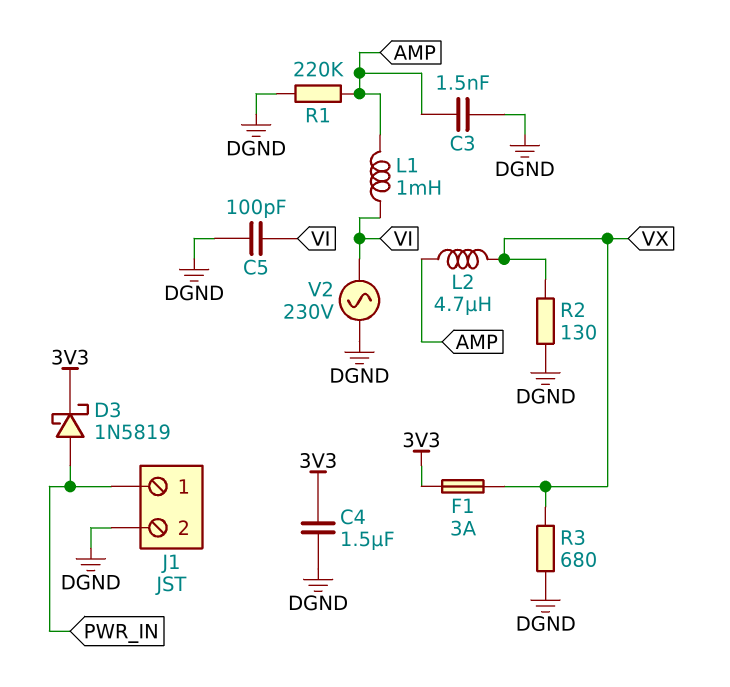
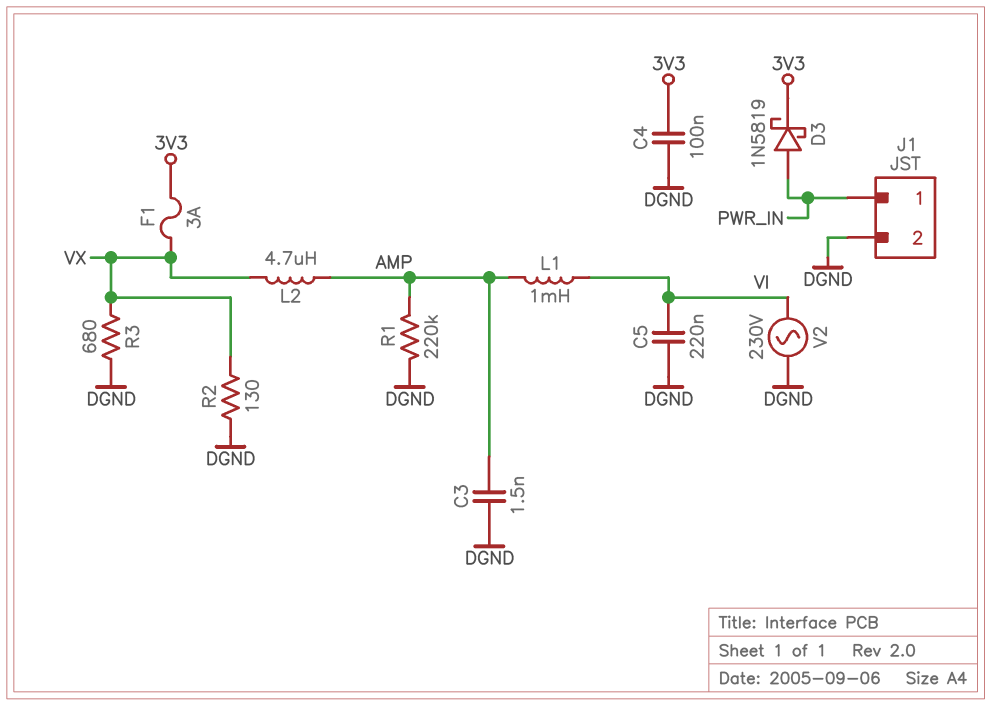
C4: 1.5uF (3V3, DGND) -> 100nF (3V3, DGND)
C5: 100pF (DGND, VI) -> 220nF (DGND, VI)

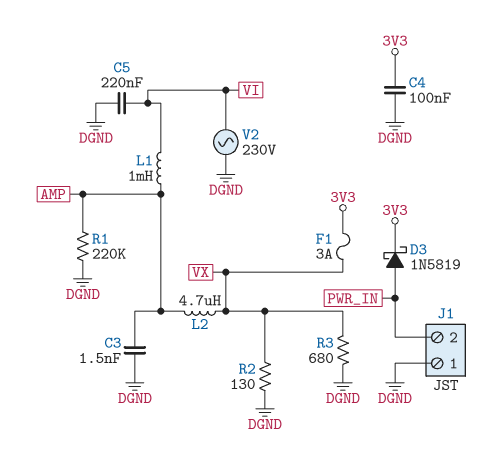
J1 pin 1: PWR_IN -> DGND
J1 pin 2: DGND -> PWR_IN

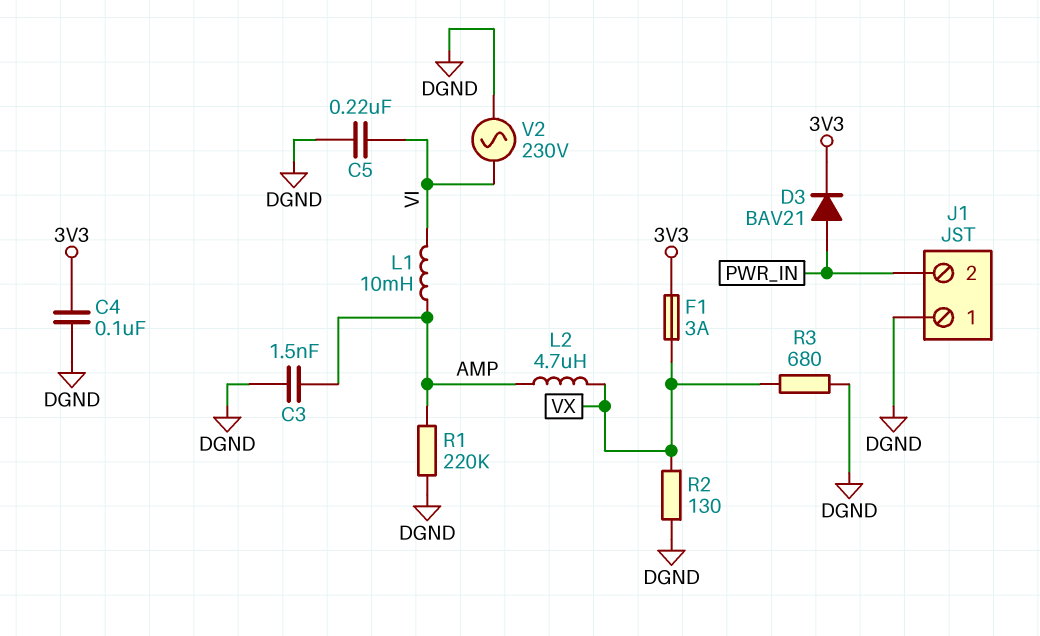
D3: schottky 1N5819 (A PWR_IN, K 3V3) -> diode BAV21 (A PWR_IN, K 3V3)
L1: 1mH (AMP, VI) -> 10mH (AMP, VI)

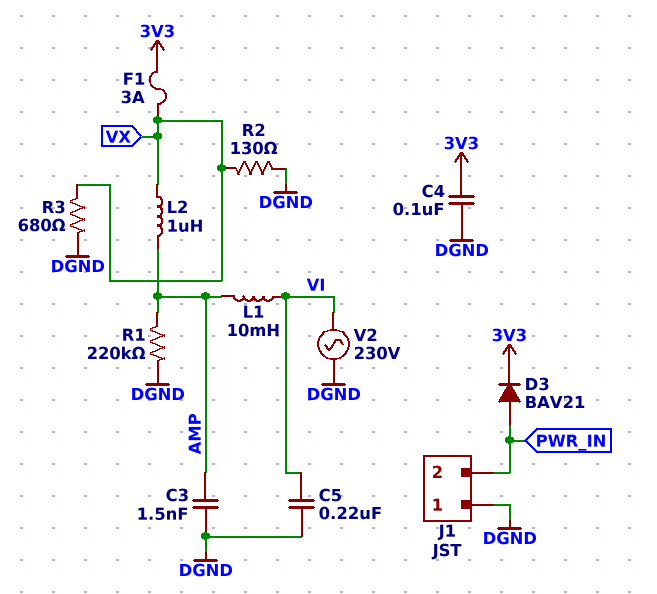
L2: 4.7uH (AMP, VX) -> 1uH (AMP, VX)

